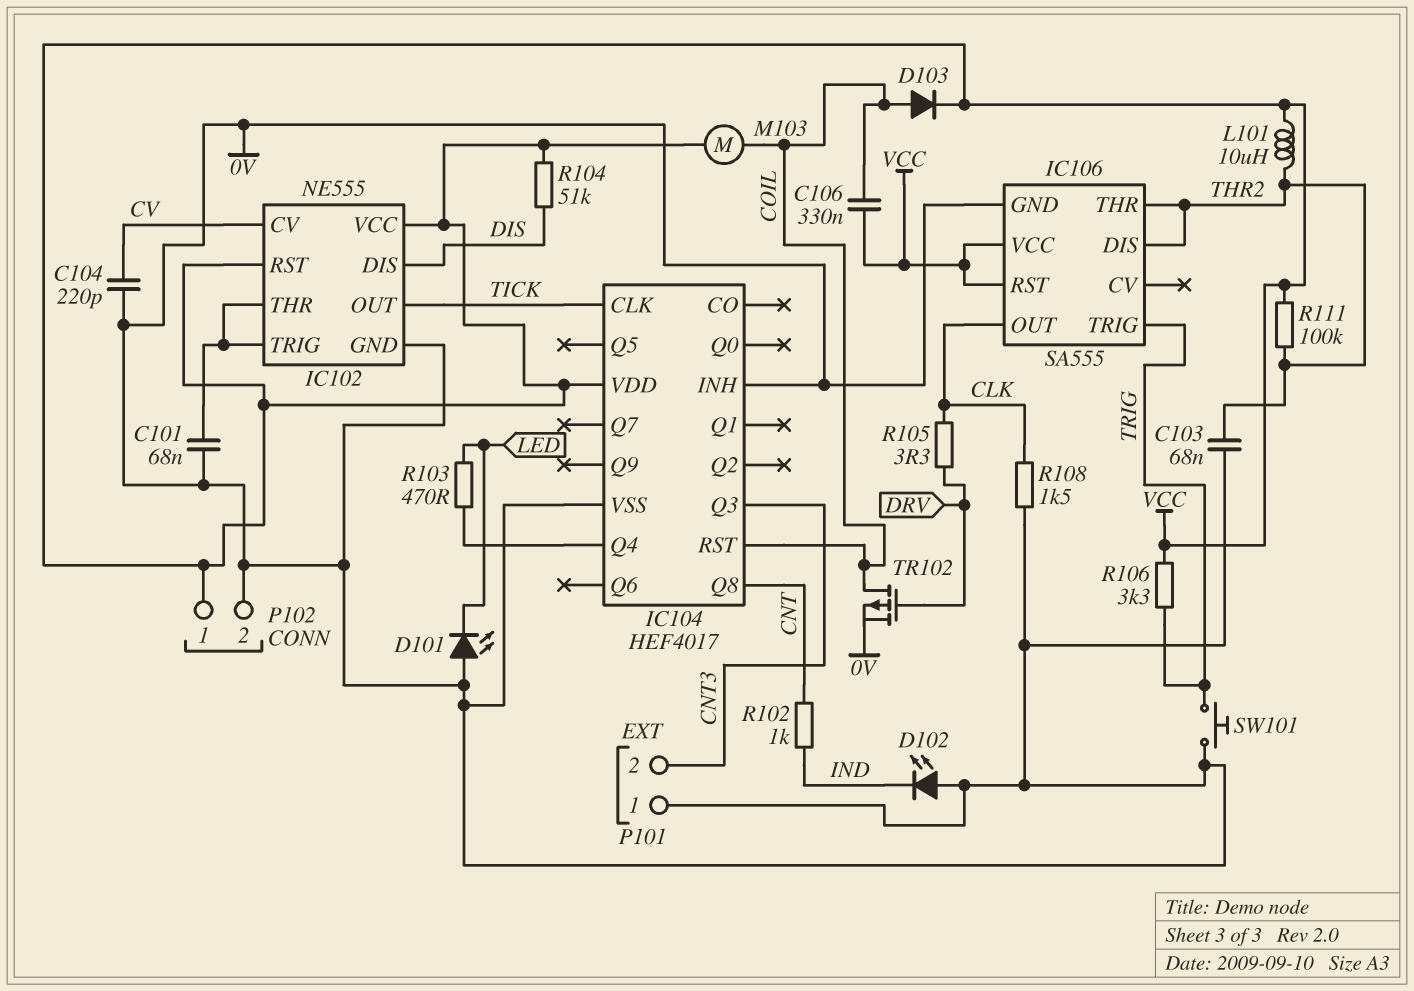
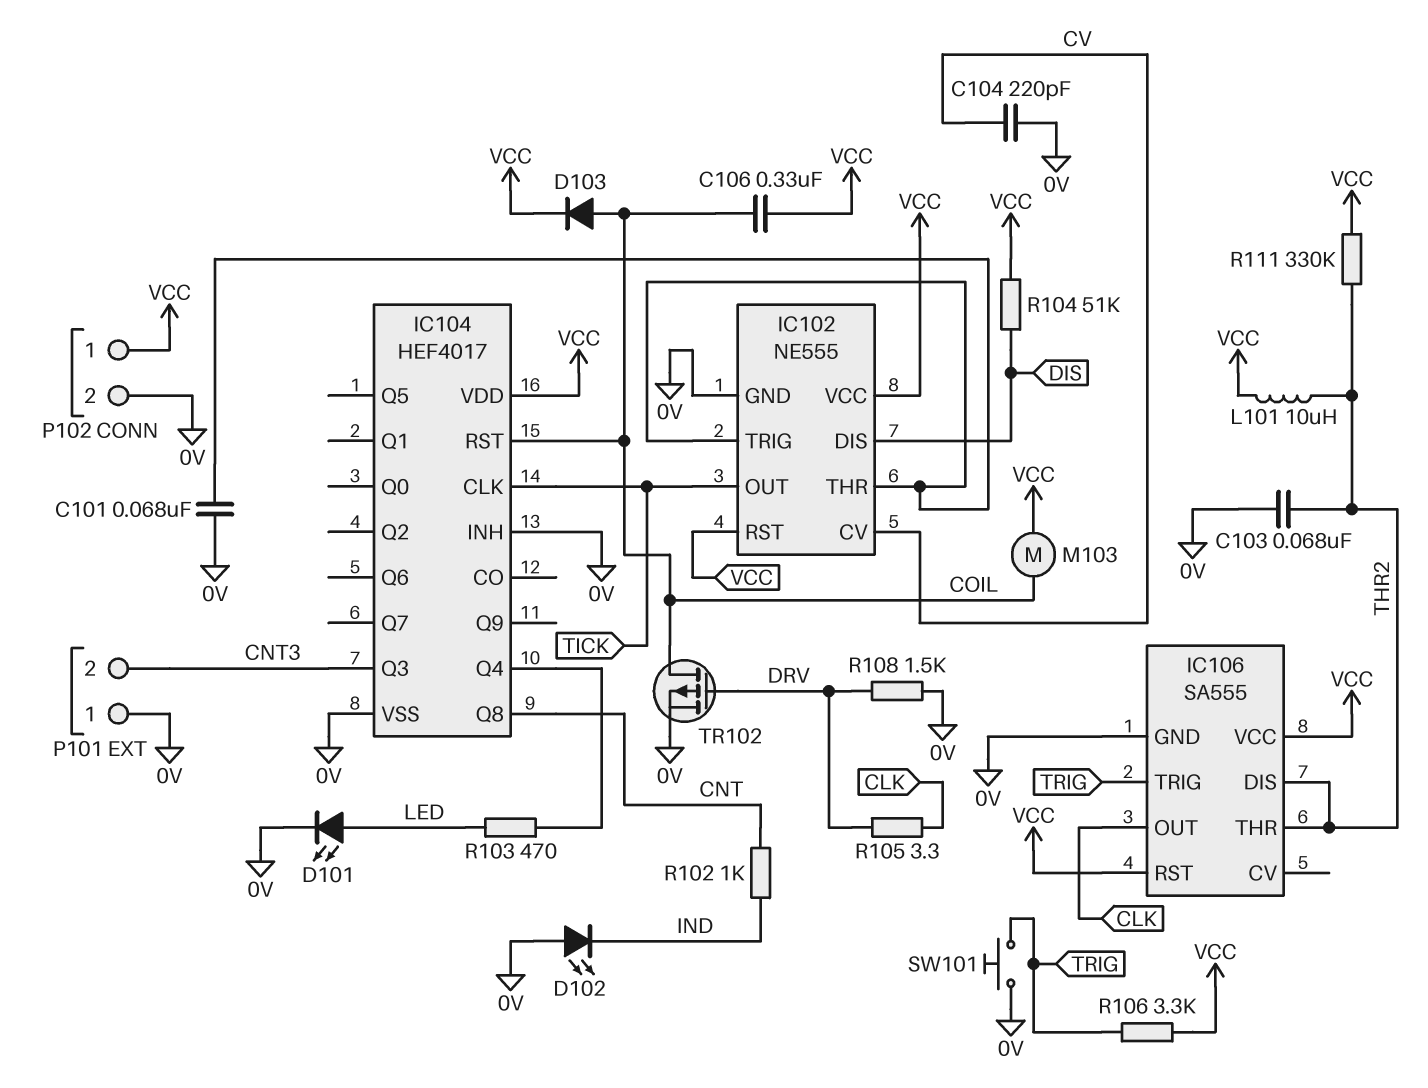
D101: LED (A 0V, K LED) -> LED (A LED, K 0V)
R108: 1.5k (0V, CLK) -> 1.5k (0V, DRV)
R111: 100k (THR2, VCC) -> 330k (THR2, VCC)

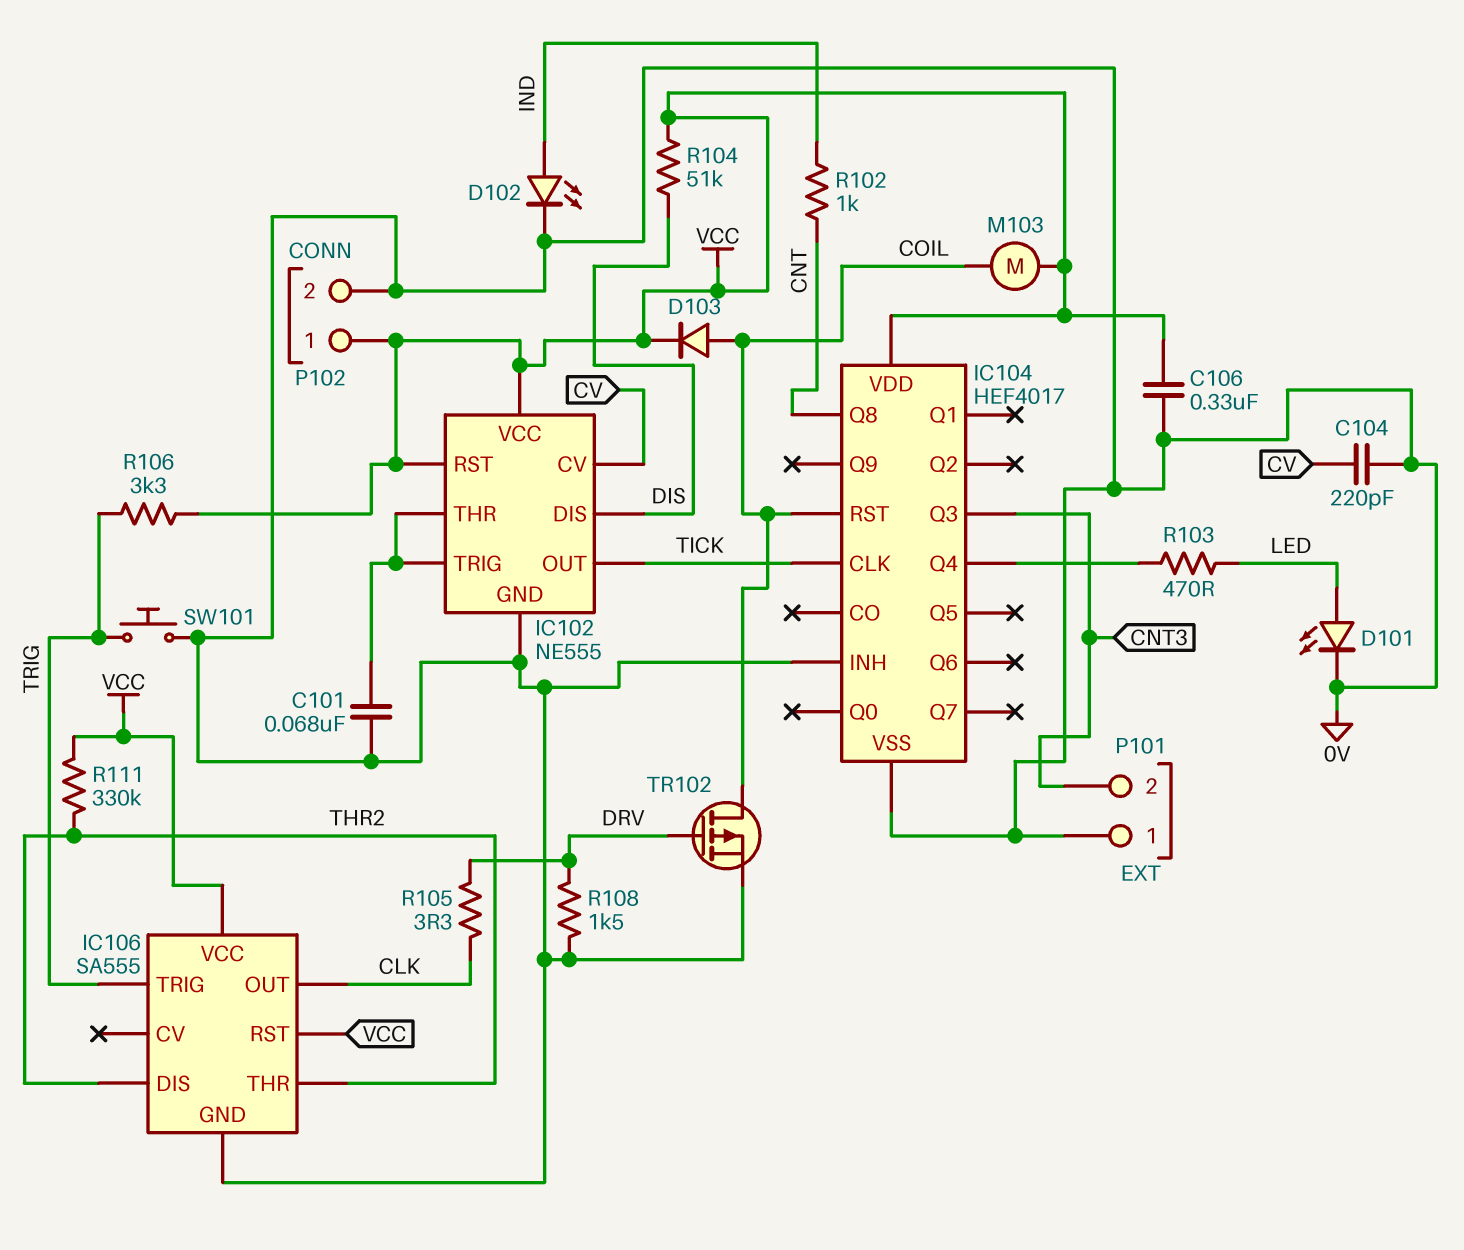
C103: 68nF (0V, THR2) -> none
C106: 330nF (COIL, VCC) -> 330nF (0V, VCC)
D102: LED (A 0V, K IND) -> LED (A IND, K 0V)
L101: 10uH (THR2, VCC) -> none

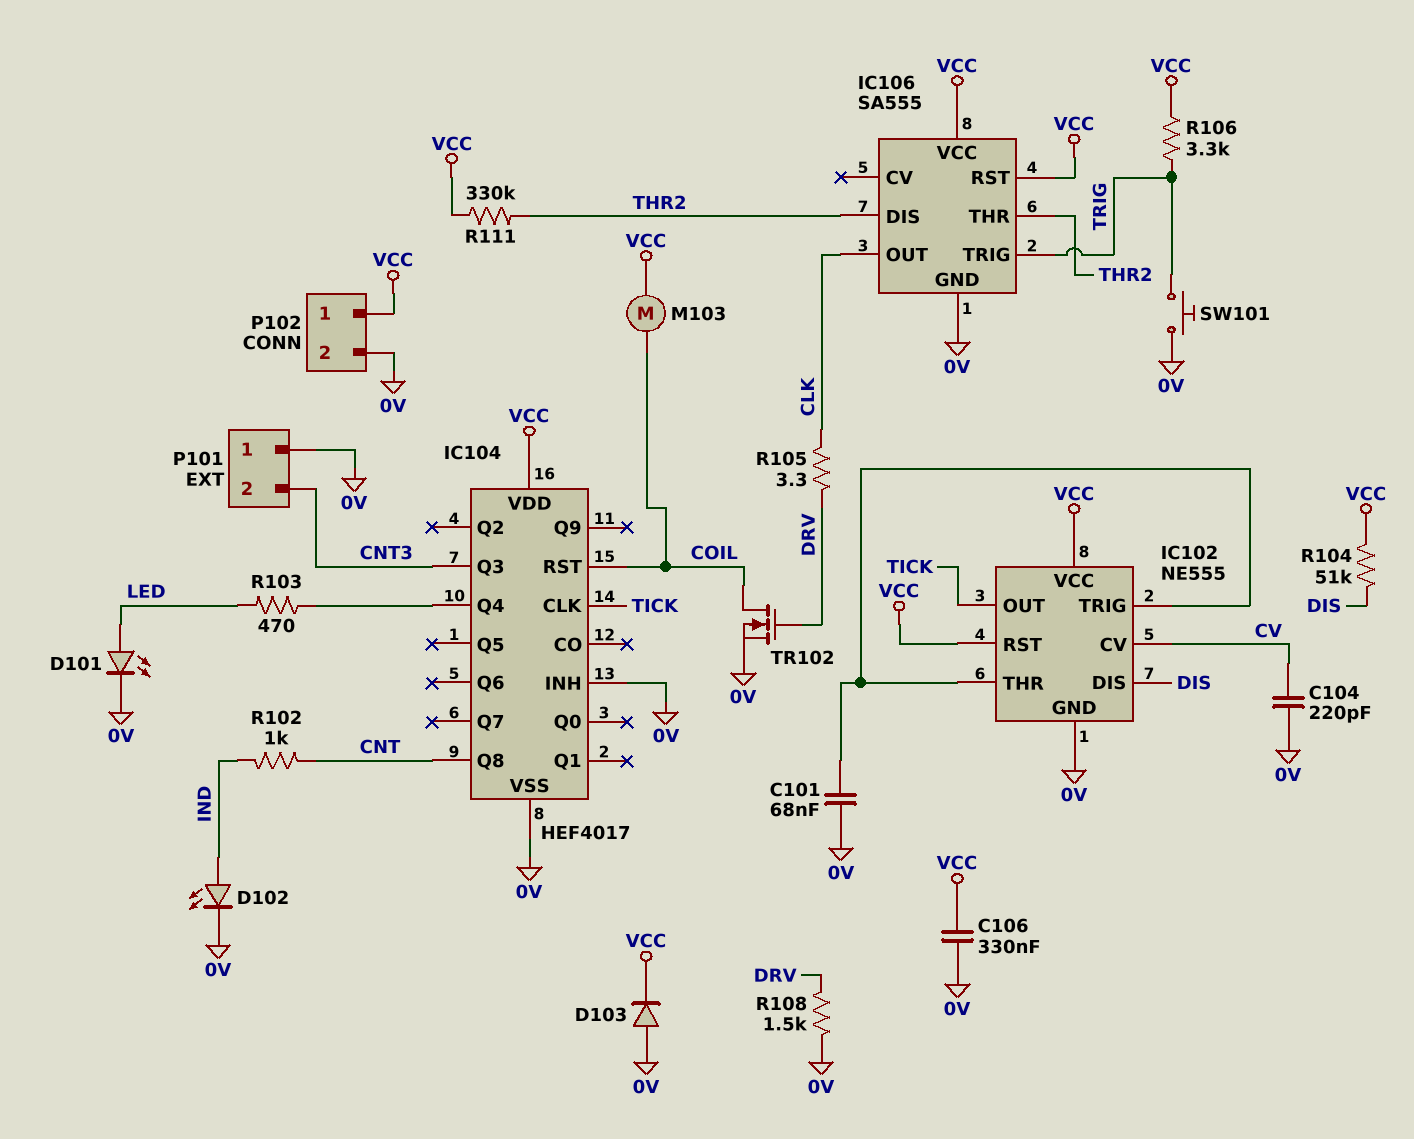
D103: diode (A COIL, K VCC) -> diode (A 0V, K VCC)
TR102: PMOS (G DRV, D COIL, S 0V) -> NMOS (G DRV, D COIL, S 0V)

